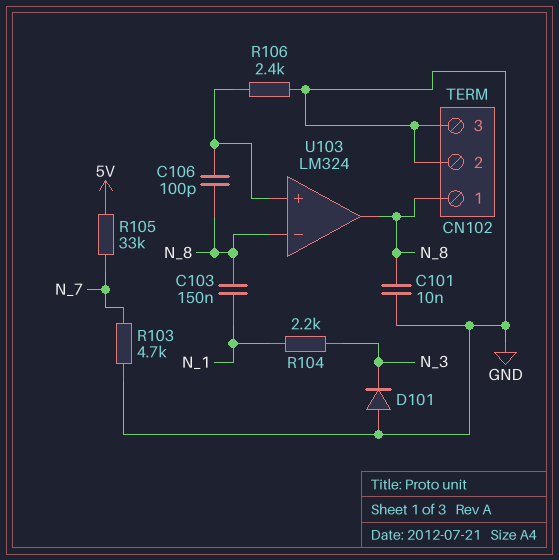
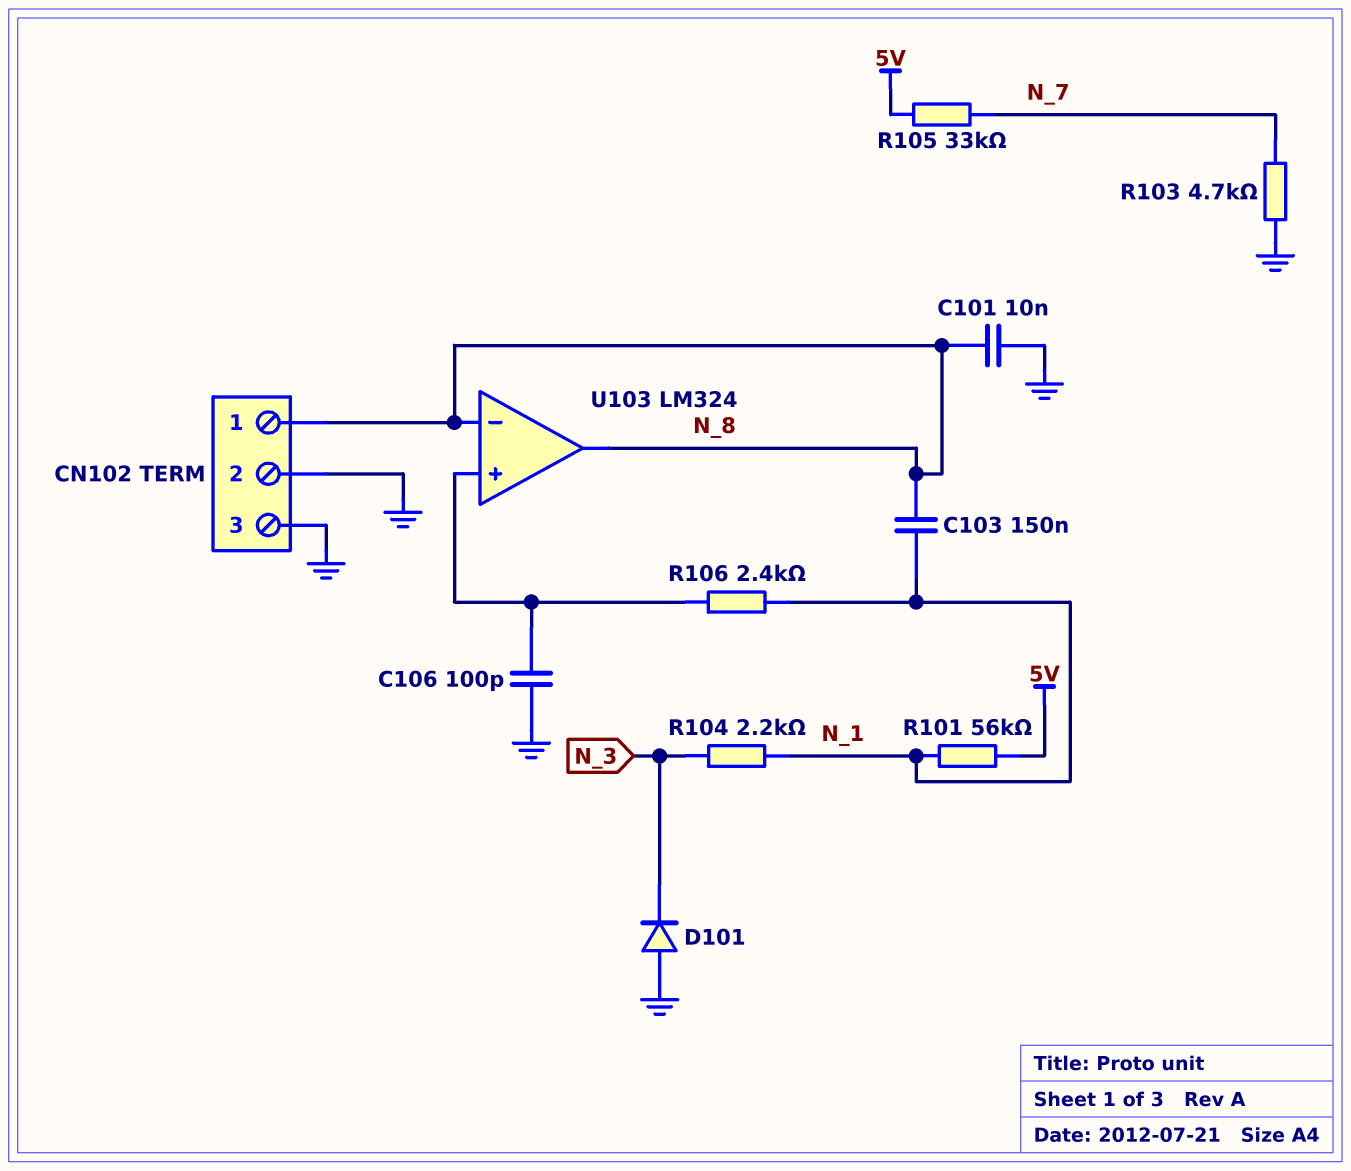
C106: 100pF (N_8, U103/in+) -> 100pF (GND, U103/in+)
R101: none -> 56k (5V, N_1)
R106: 2.4k (GND, U103/in+) -> 2.4k (N_1, U103/in+)

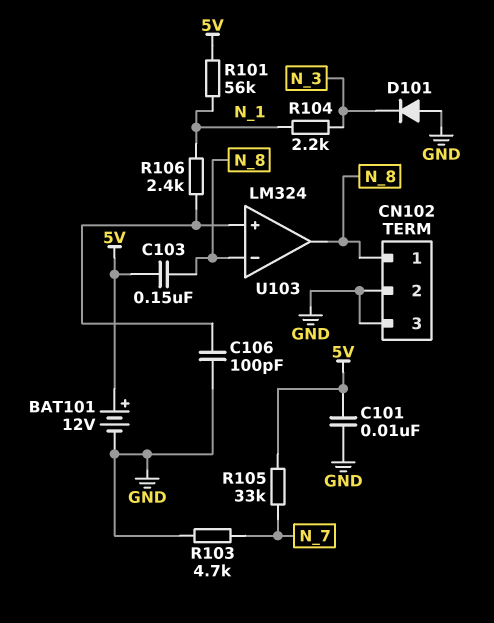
BAT101: none -> 12V (plus 5V, minus GND)
C101: 10nF (GND, N_8) -> 10nF (5V, GND)
C103: 150nF (N_1, N_8) -> 150nF (5V, N_8)

